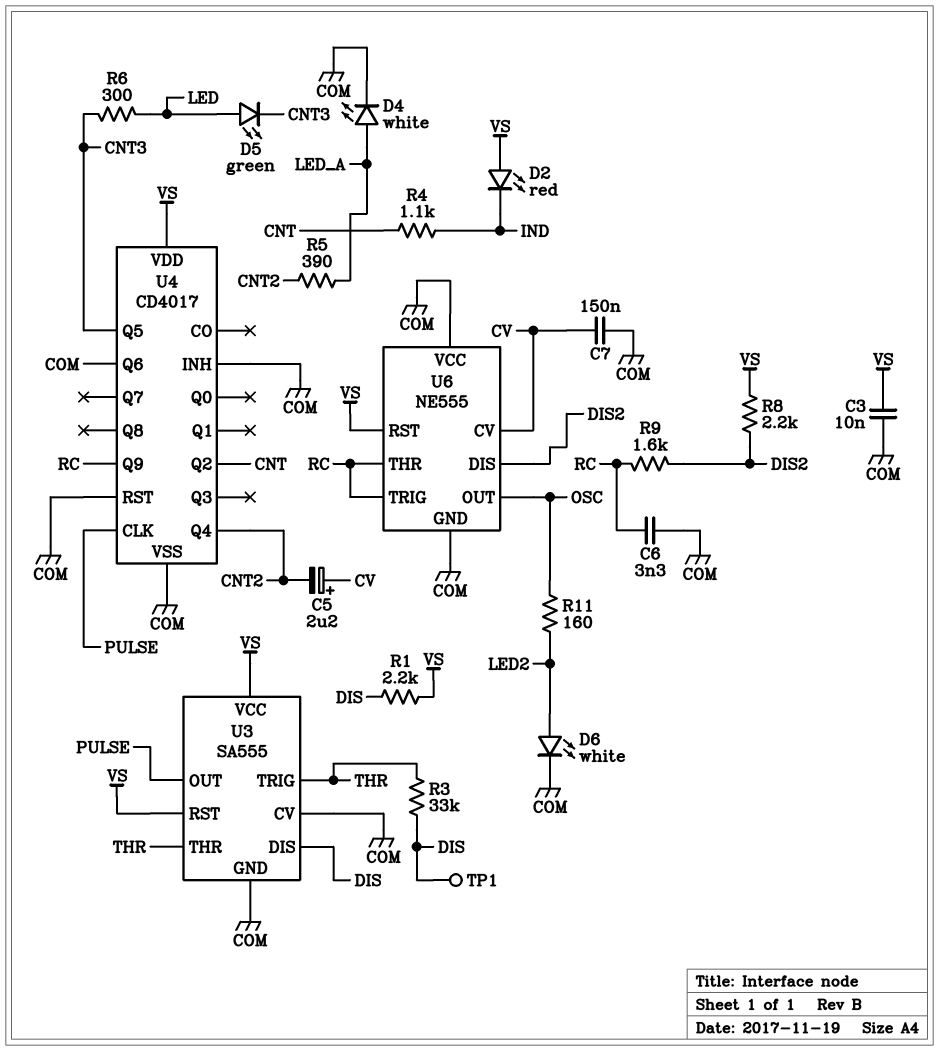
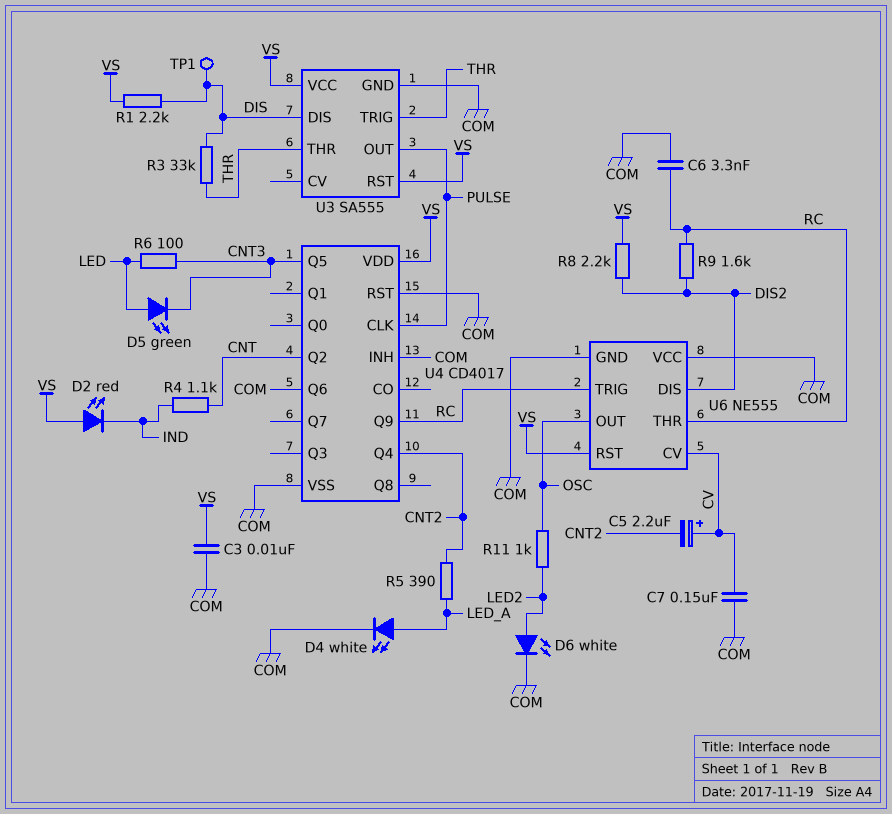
R6: 300 (CNT3, LED) -> 100 (CNT3, LED)
R11: 160 (LED2, OSC) -> 1k (LED2, OSC)
U3 pin CV: COM -> none

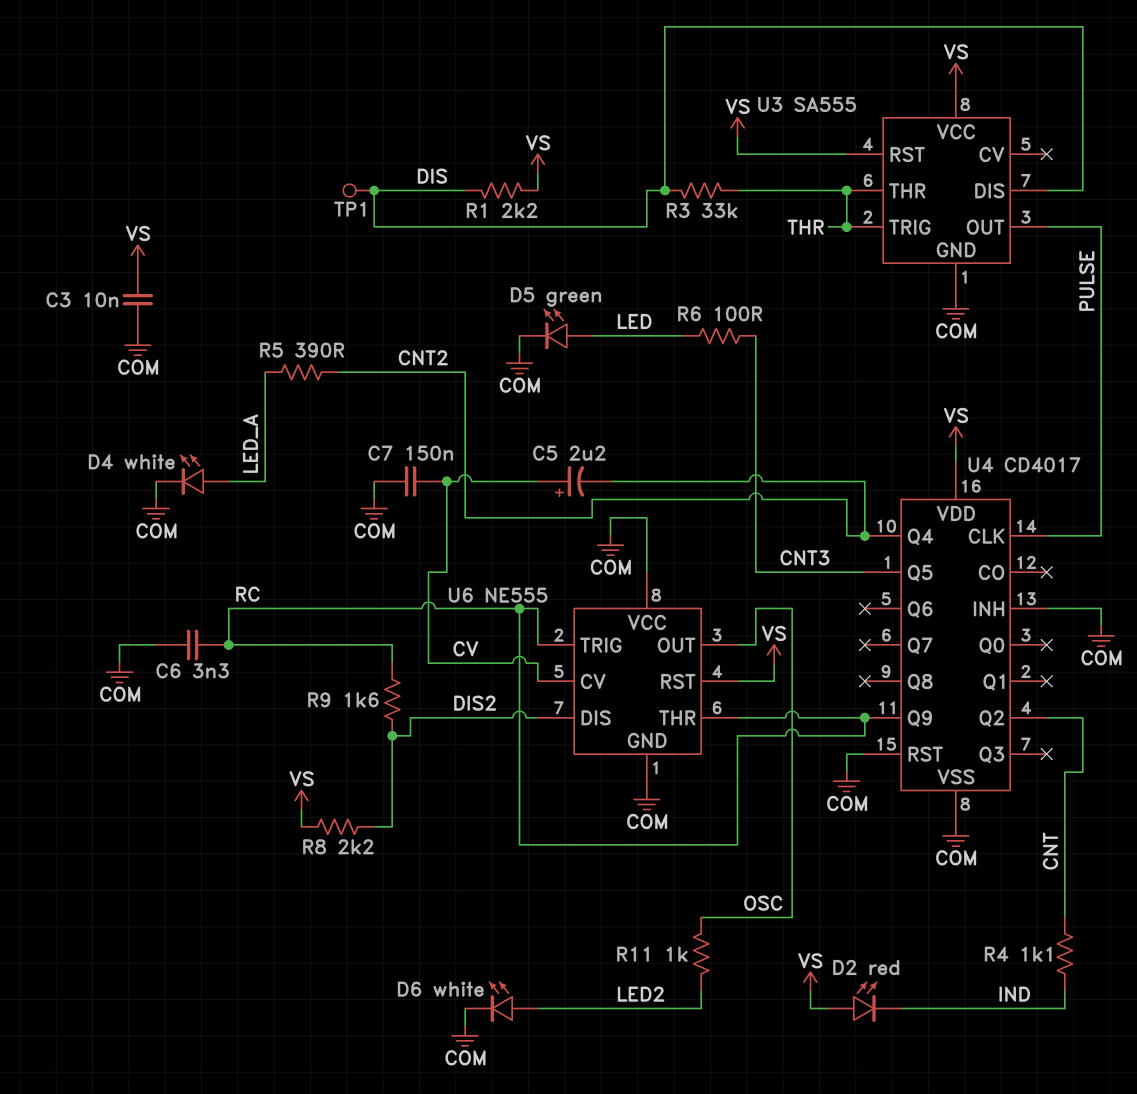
D5: LED green (A LED, K CNT3) -> LED green (A LED, K COM)
U4 pin Q6: COM -> none

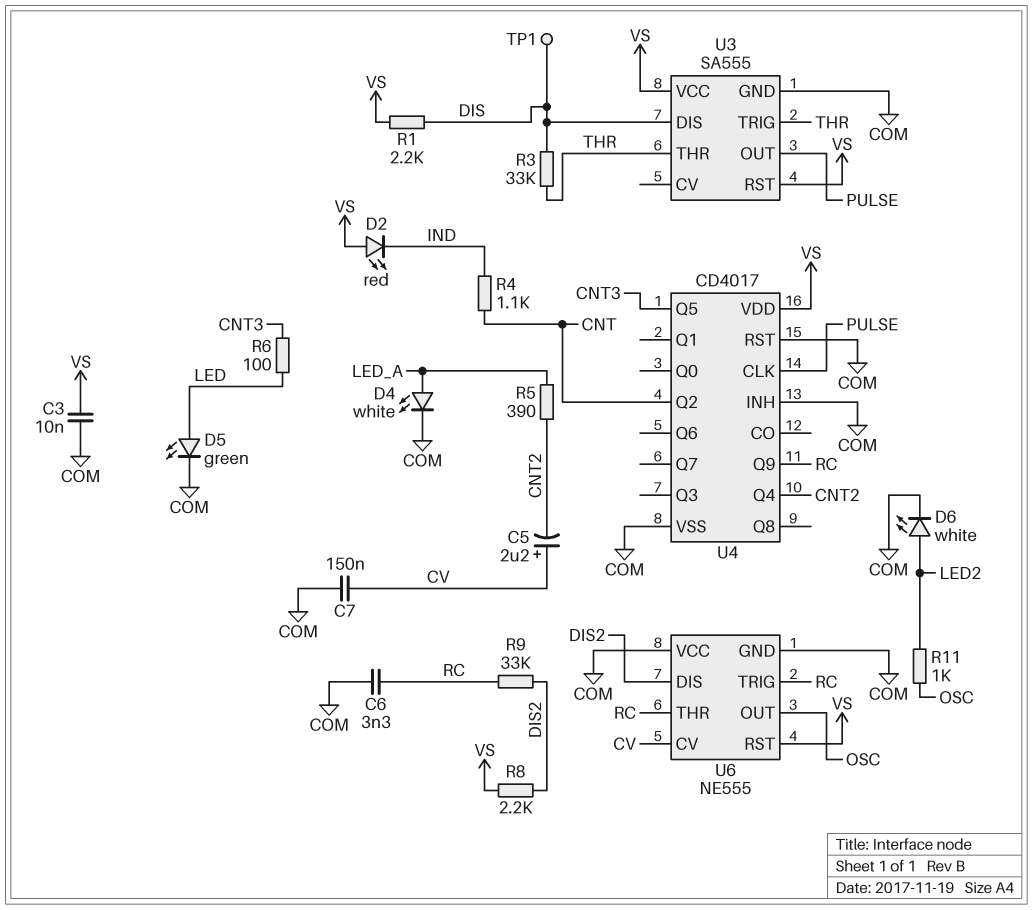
R9: 1.6k (DIS2, RC) -> 33k (DIS2, RC)

